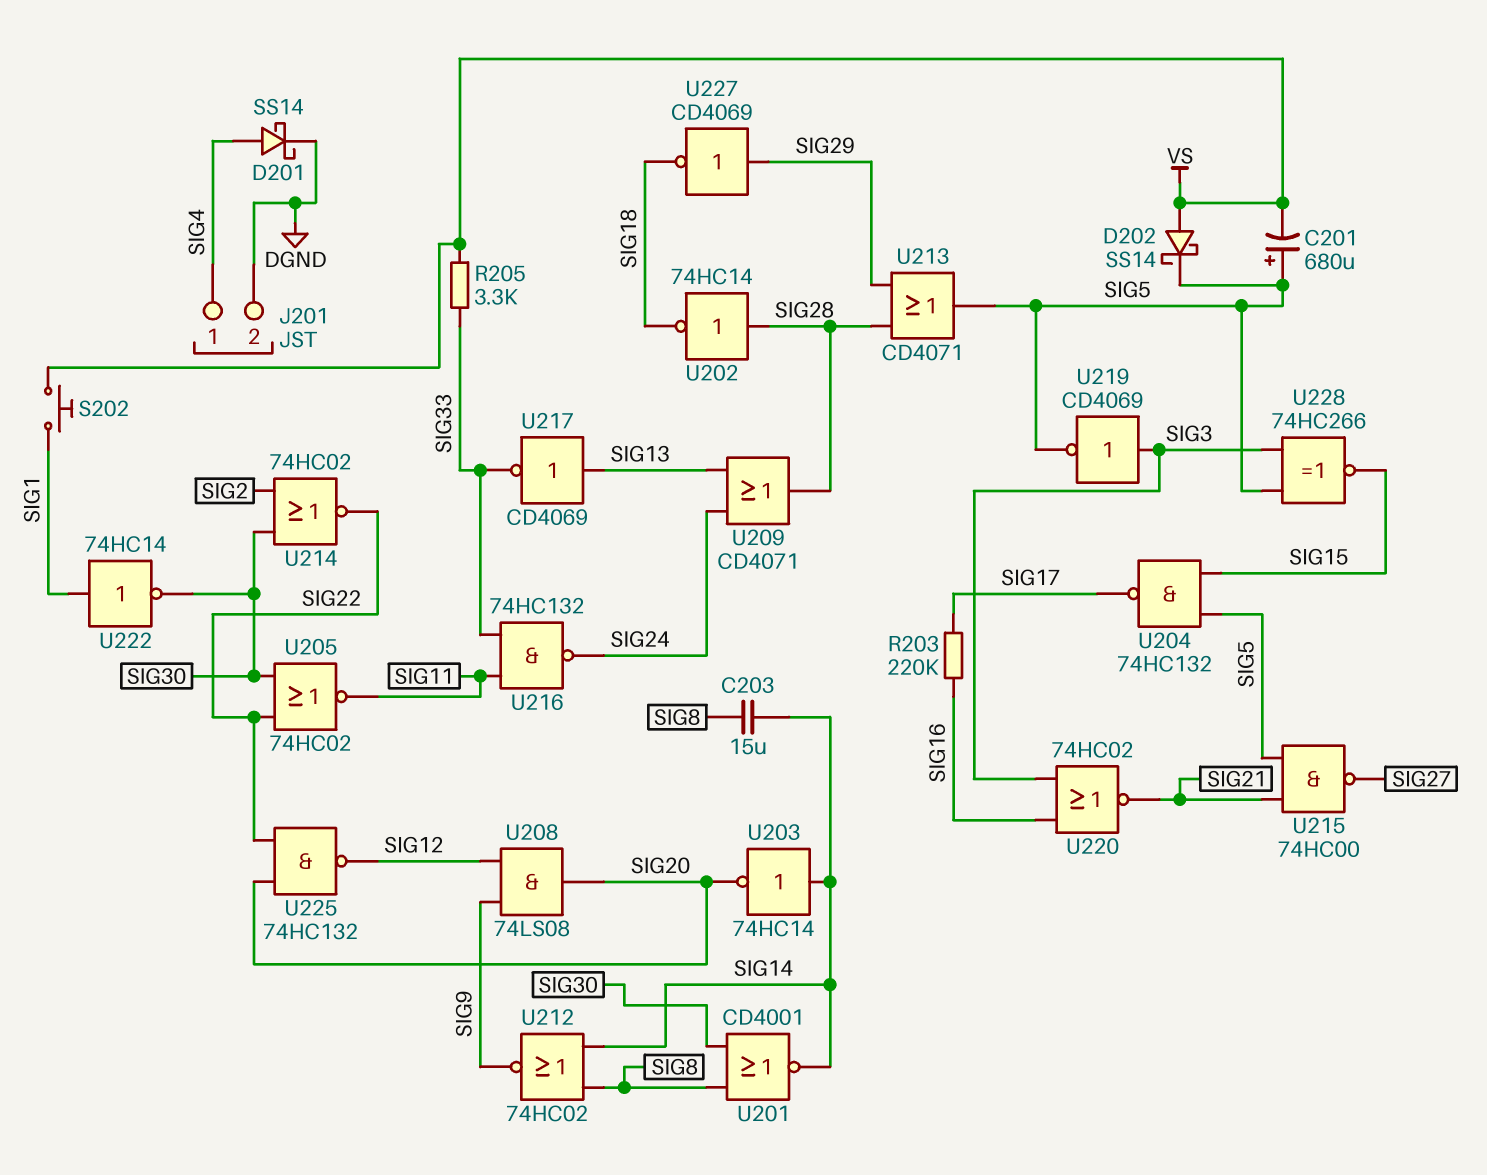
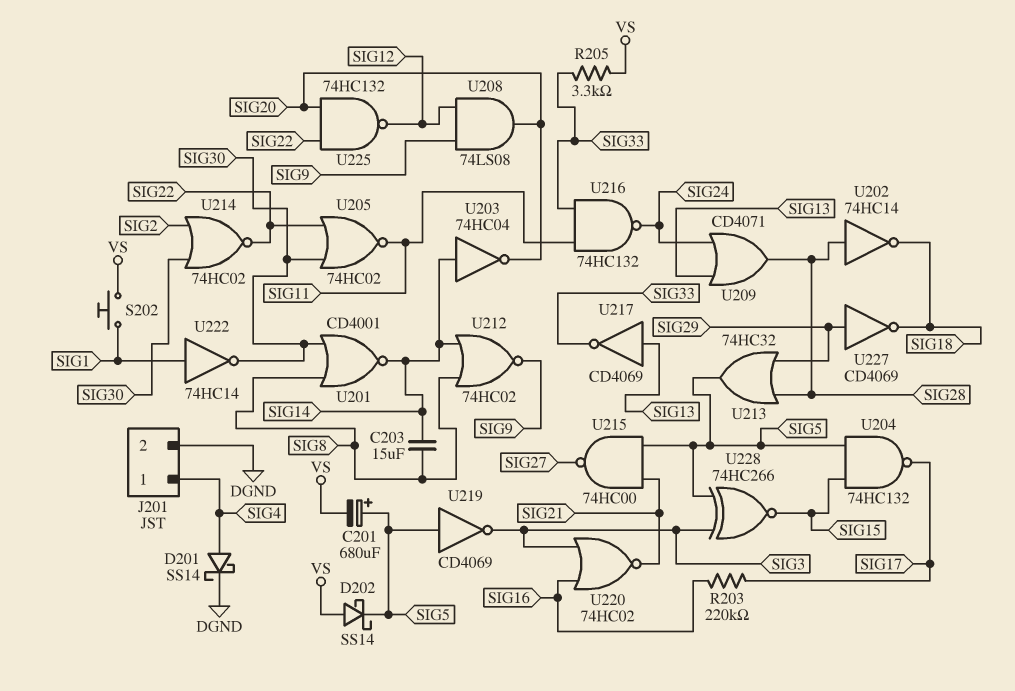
U203: NOT 74HC14 (in SIG14, out SIG20) -> NOT 74HC04 (in SIG14, out SIG20)
U213: OR CD4071 (in SIG28, in SIG29, out SIG5) -> OR 74HC32 (in SIG28, in SIG29, out SIG5)
U219: NOT CD4069 (in SIG3, out SIG5) -> NOT CD4069 (in SIG5, out SIG3)

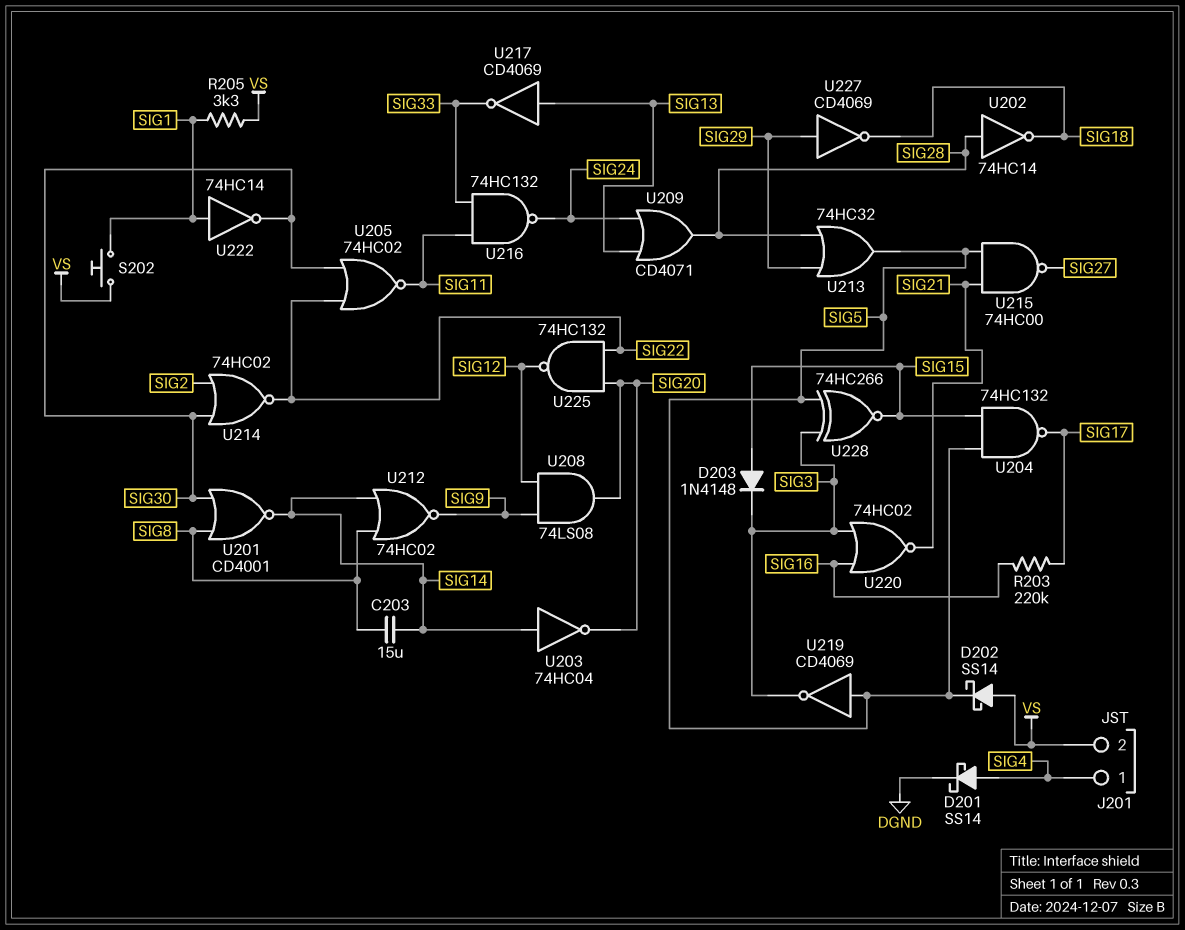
C201: 680uF (plus SIG5, minus VS) -> none
D203: none -> diode 1N4148 (A SIG15, K SIG3)
J201 pin 2: DGND -> VS
R205: 3.3k (SIG33, VS) -> 3.3k (SIG1, VS)

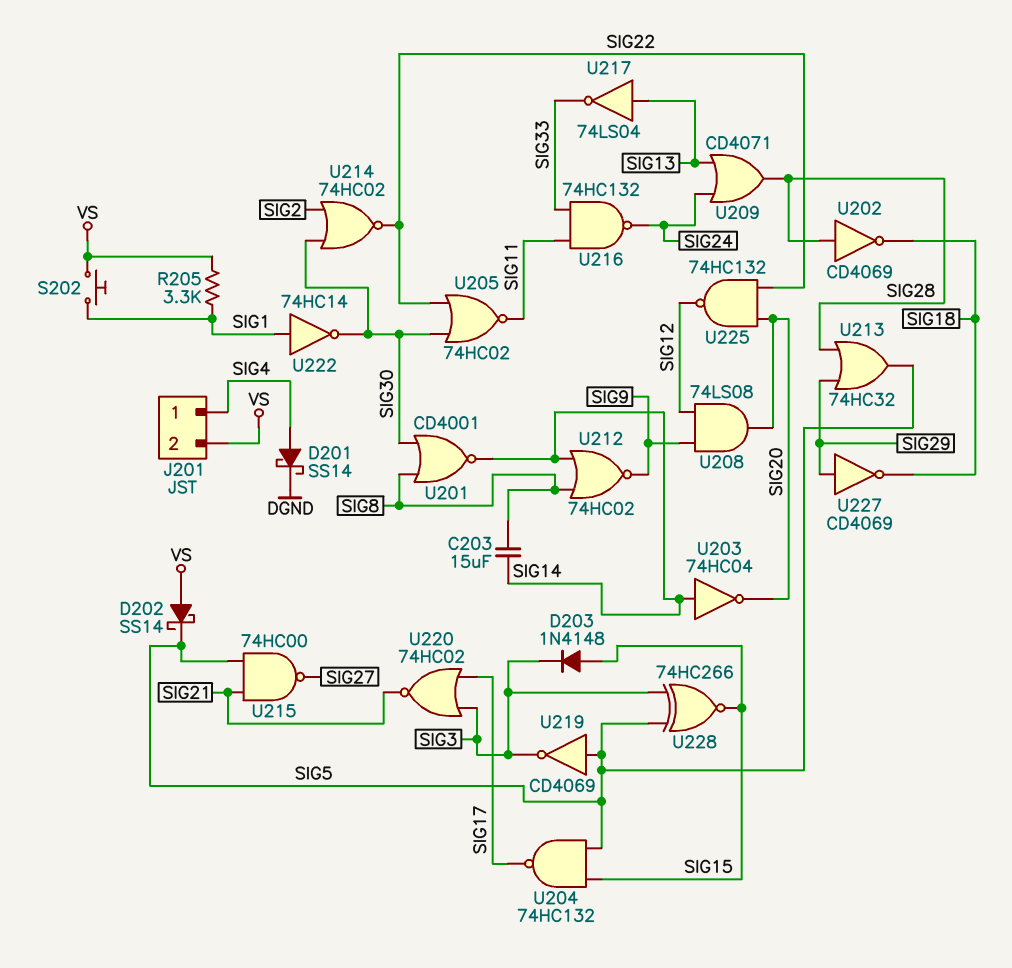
R203: 220k (SIG16, SIG17) -> none
U202: NOT 74HC14 (in SIG28, out SIG18) -> NOT CD4069 (in SIG28, out SIG18)
U217: NOT CD4069 (in SIG13, out SIG33) -> NOT 74LS04 (in SIG13, out SIG33)
U220: NOR 74HC02 (in SIG3, in SIG16, out SIG21) -> NOR 74HC02 (in SIG3, in SIG17, out SIG21)

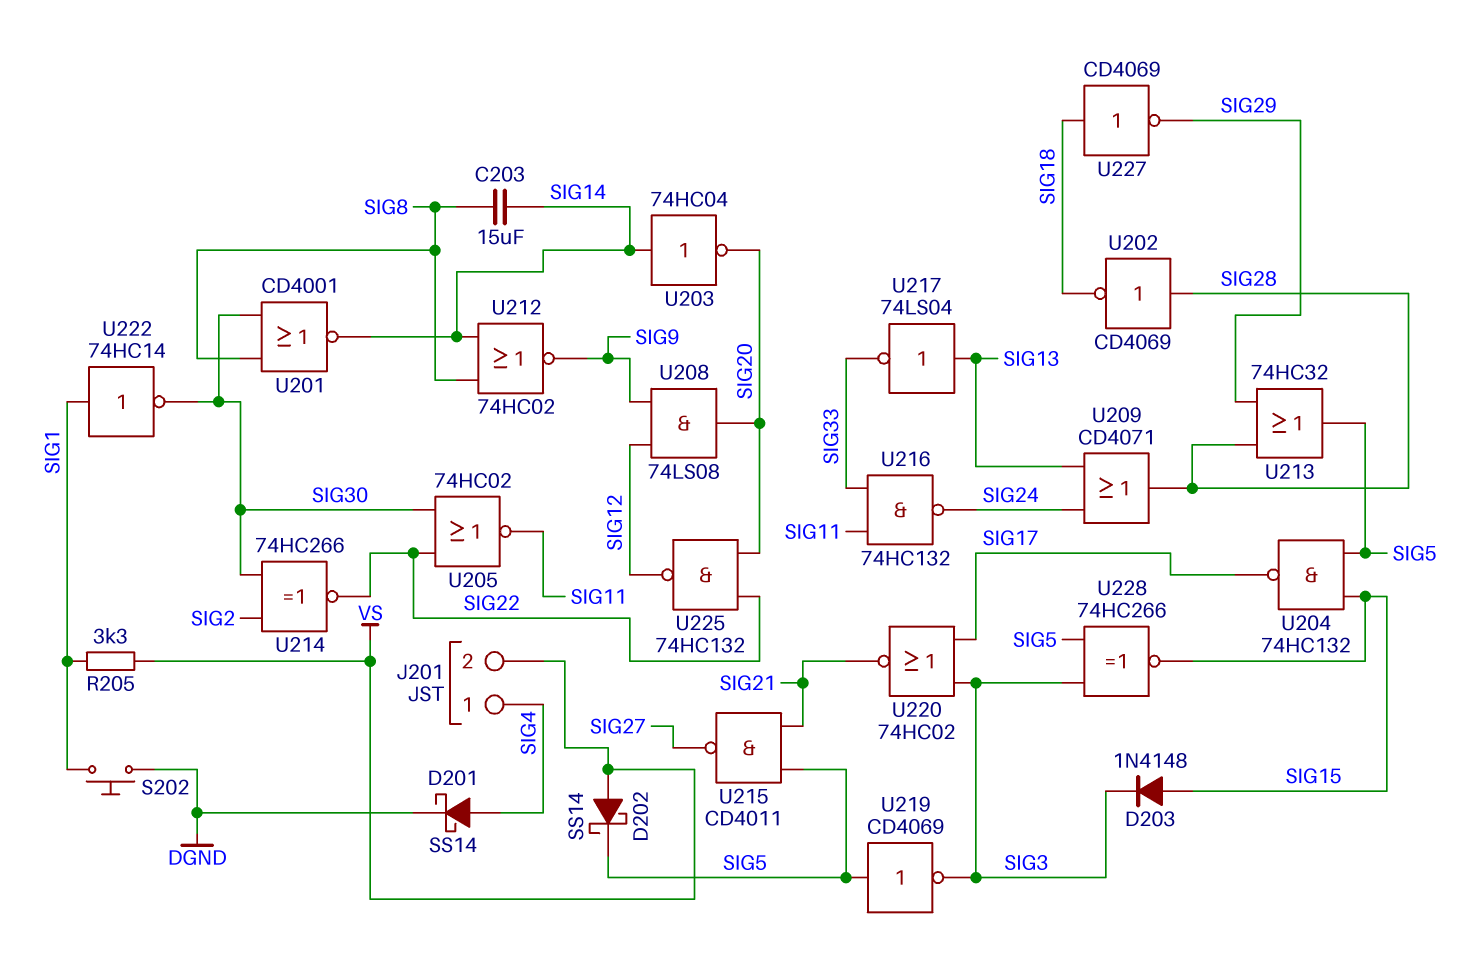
S202: button (SIG1, VS) -> button (DGND, SIG1)
U214: NOR 74HC02 (in SIG2, in SIG30, out SIG22) -> XNOR 74HC266 (in SIG2, in SIG30, out SIG22)
U215: NAND 74HC00 (in SIG5, in SIG21, out SIG27) -> NAND CD4011 (in SIG5, in SIG21, out SIG27)
U227: NOT CD4069 (in SIG29, out SIG18) -> NOT CD4069 (in SIG18, out SIG29)

